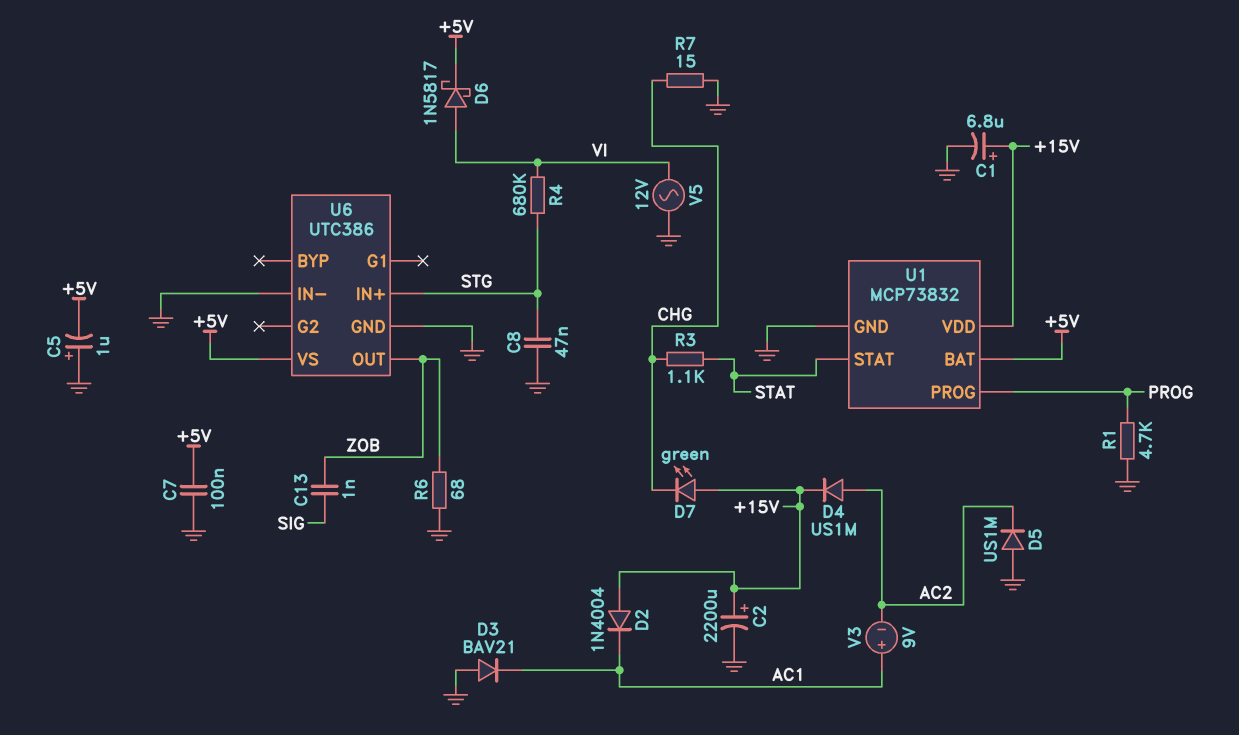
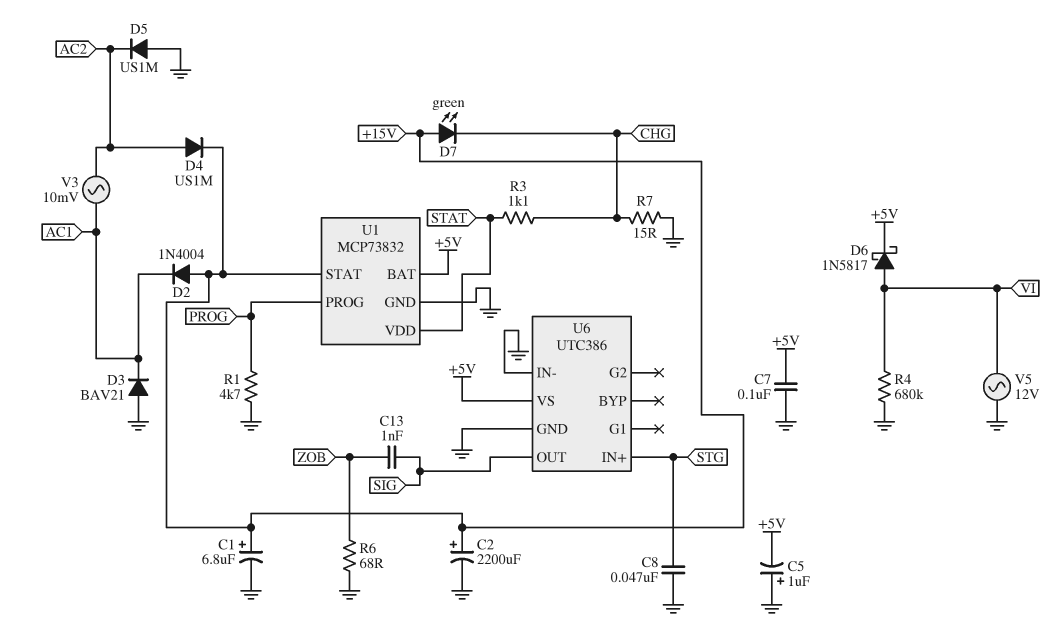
R4: 680k (STG, VI) -> 680k (GND, VI)
U1 pin STAT: STAT -> +15V
U1 pin VDD: +15V -> STAT
U6 pin OUT: ZOB -> SIG
V3: 9V (plus AC1, minus AC2) -> AC 10mV (AC1, AC2)

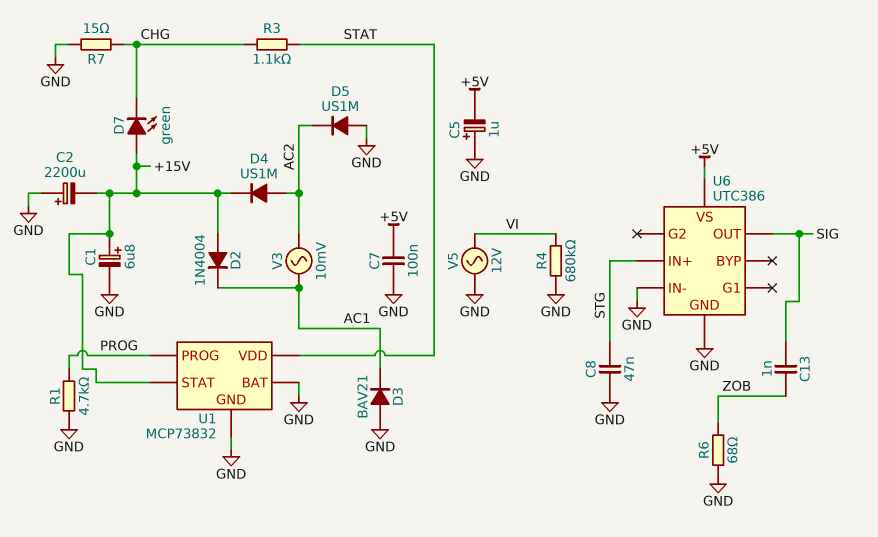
C2: 2200uF (plus +15V, minus GND) -> 2200uF (plus GND, minus +15V)
D6: schottky 1N5817 (A VI, K +5V) -> none
U1 pin BAT: +5V -> GND

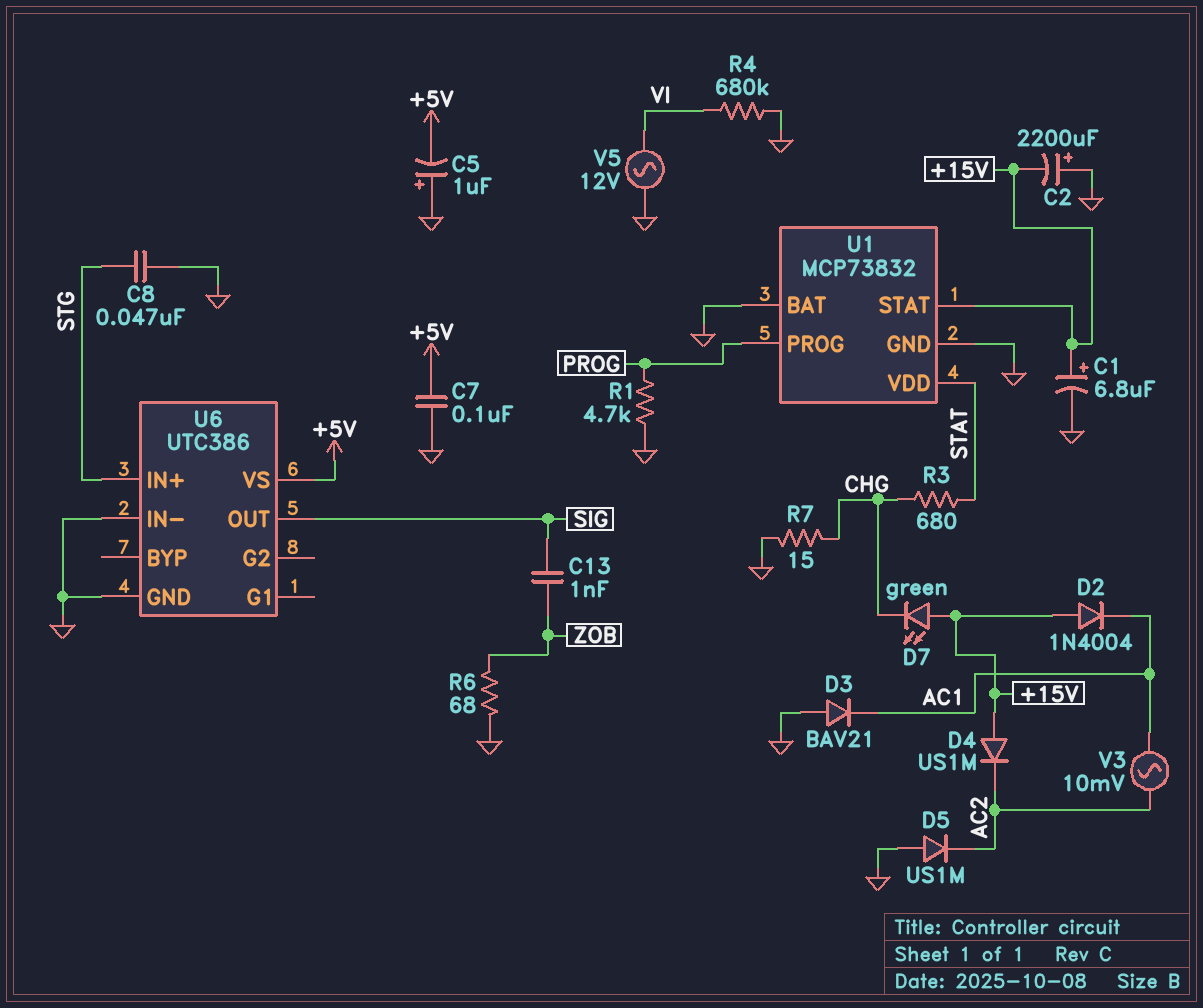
D4: diode US1M (A AC2, K +15V) -> diode US1M (A +15V, K AC2)
R3: 1.1k (CHG, STAT) -> 680 (CHG, STAT)

